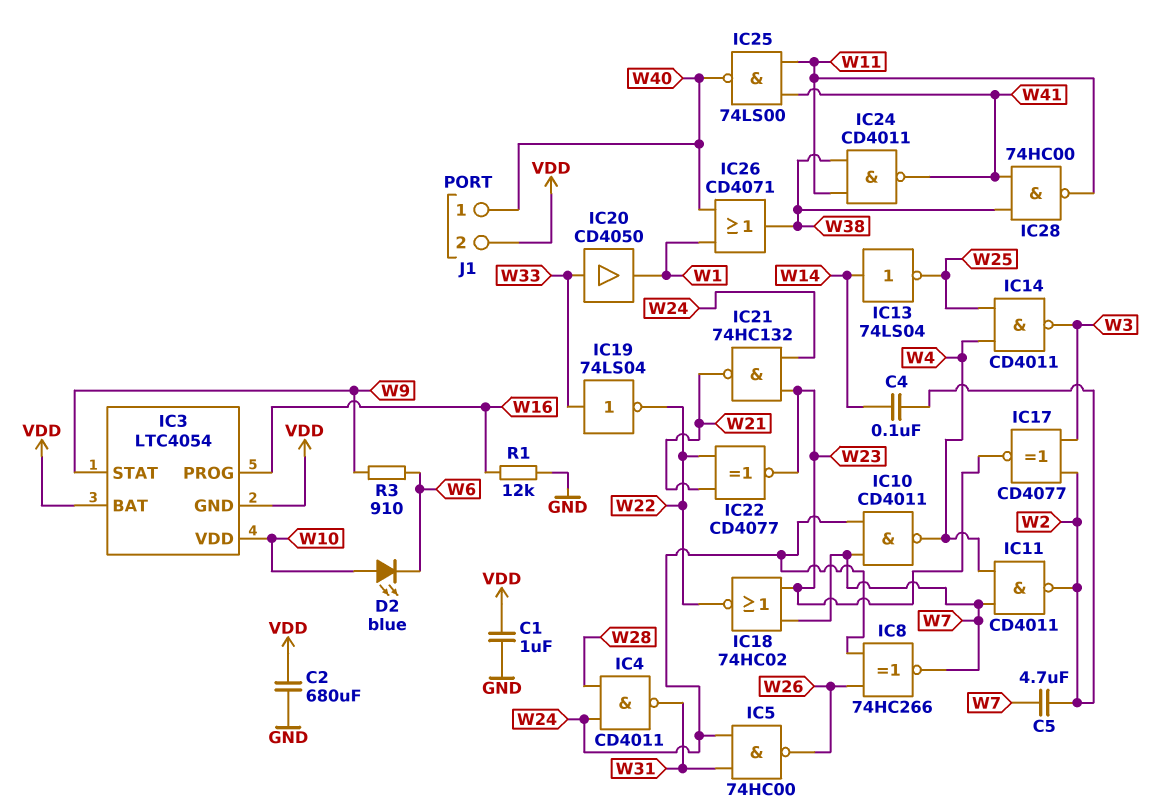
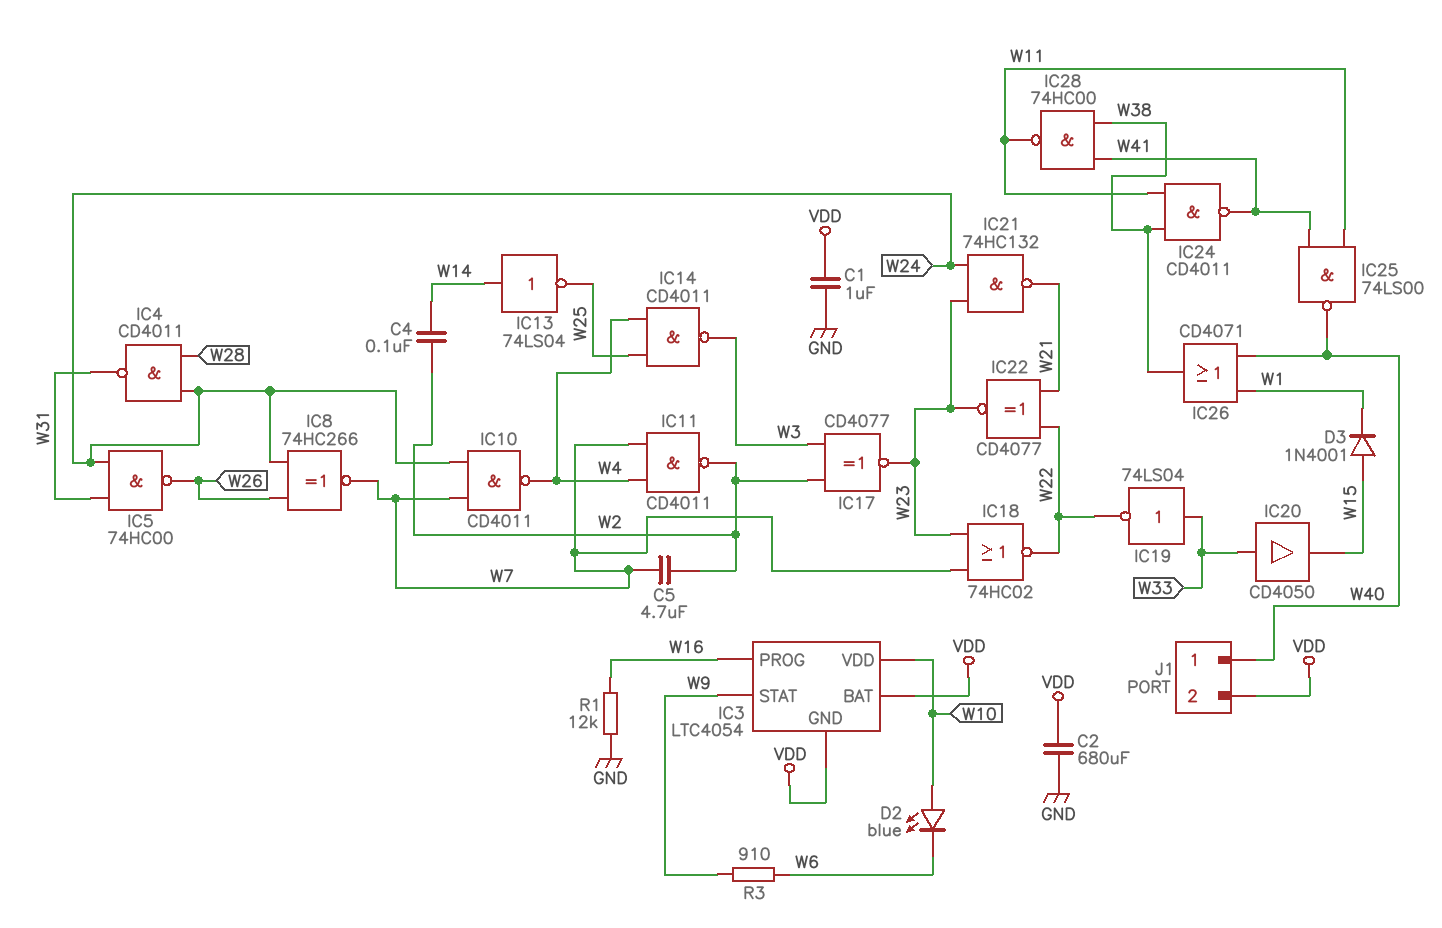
D3: none -> diode 1N4001 (A W15, K W1)
IC20: buffer CD4050 (in W33, out W1) -> buffer CD4050 (in W33, out W15)

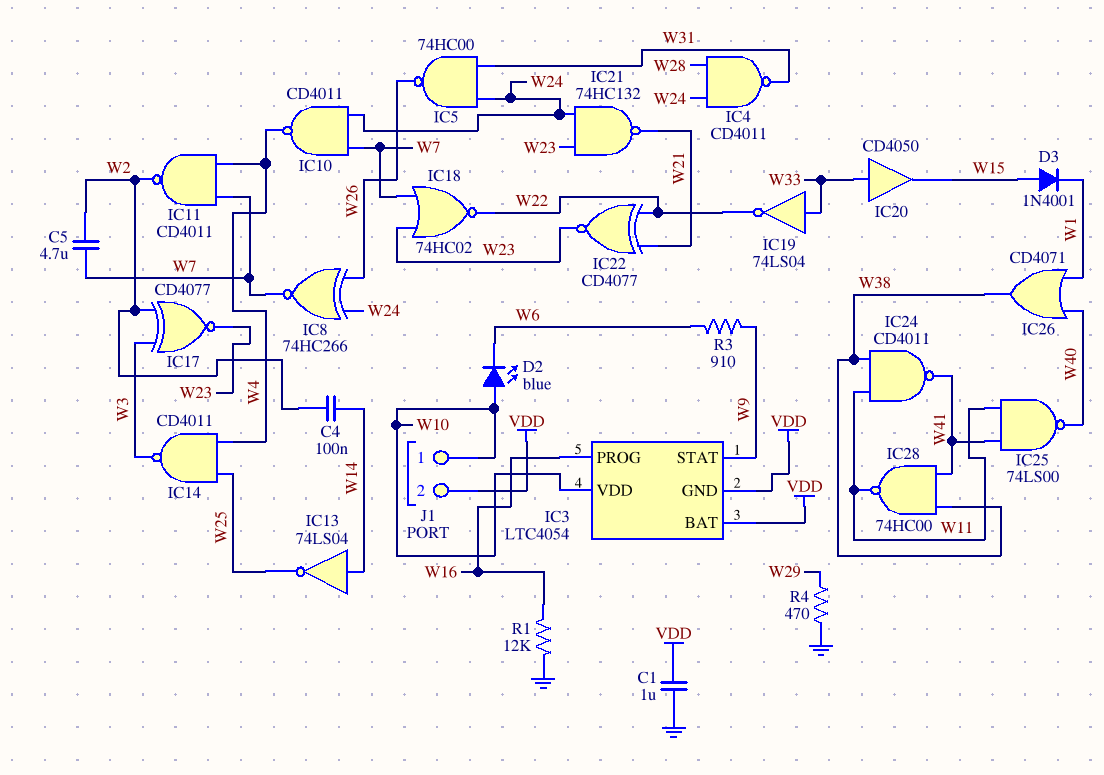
C2: 680uF (GND, VDD) -> none
J1 pin 1: W40 -> W10
R4: none -> 470 (GND, W29)

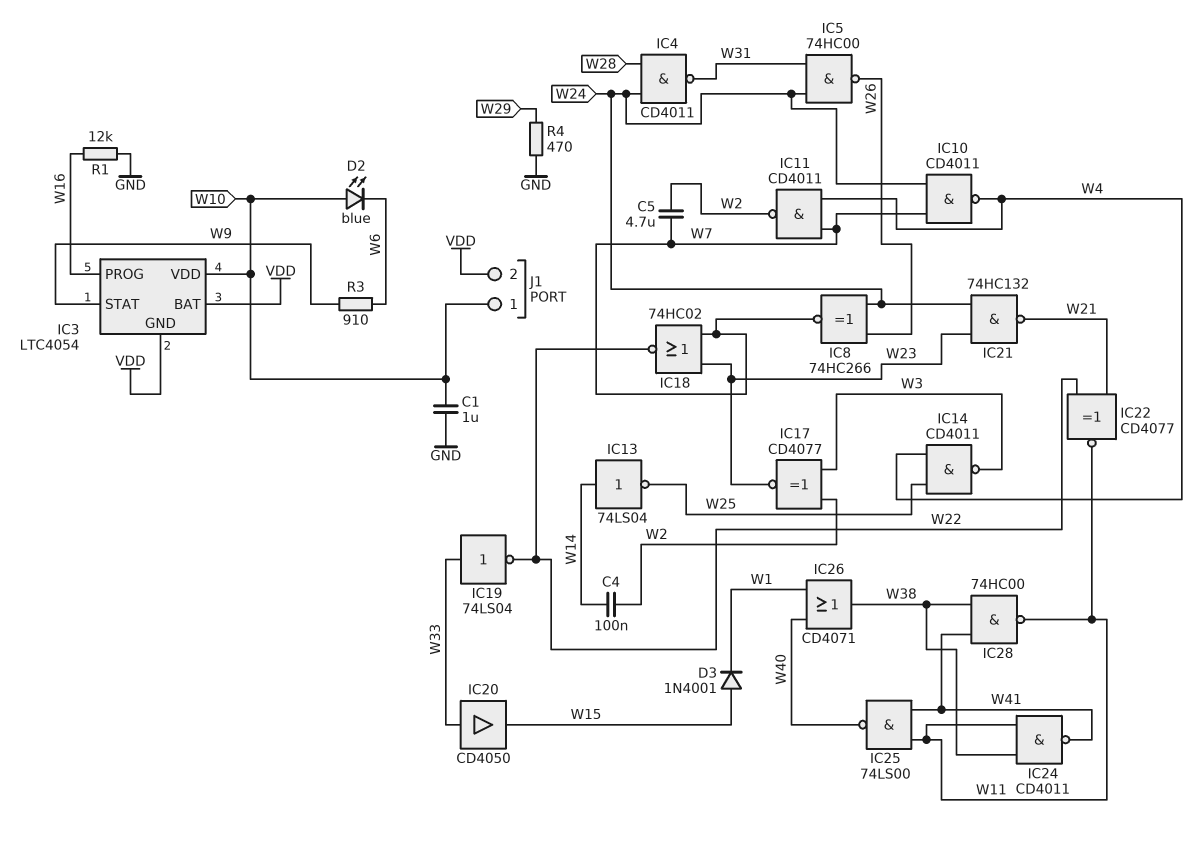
C1: 1uF (GND, VDD) -> 1uF (GND, W10)
IC22: XNOR CD4077 (in W21, in W22, out W23) -> XNOR CD4077 (in W21, in W22, out W11)

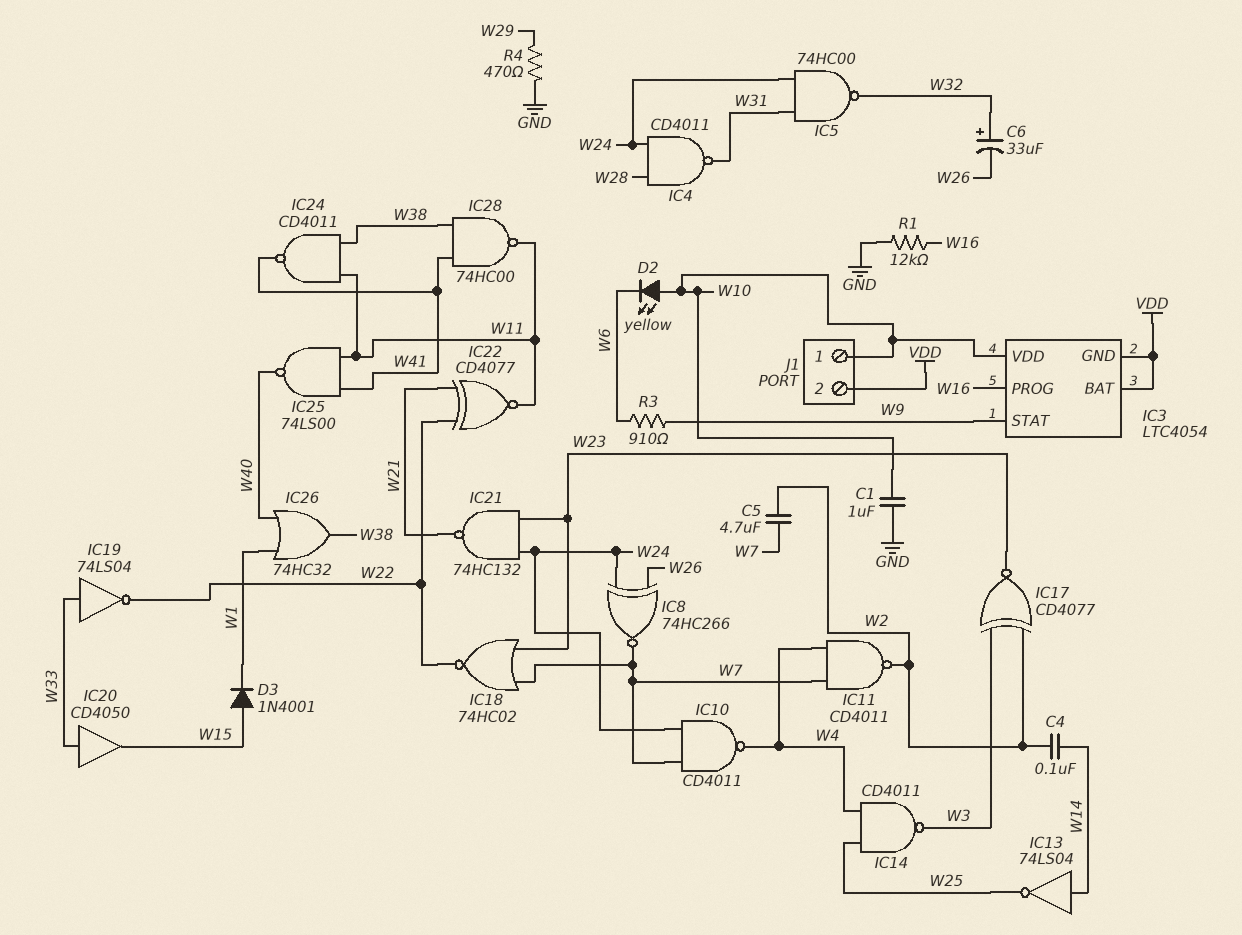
C6: none -> 33uF (plus W32, minus W26)
D2: LED blue (A W10, K W6) -> LED yellow (A W10, K W6)
IC5: NAND 74HC00 (in W24, in W31, out W26) -> NAND 74HC00 (in W24, in W31, out W32)
IC26: OR CD4071 (in W1, in W40, out W38) -> OR 74HC32 (in W1, in W40, out W38)

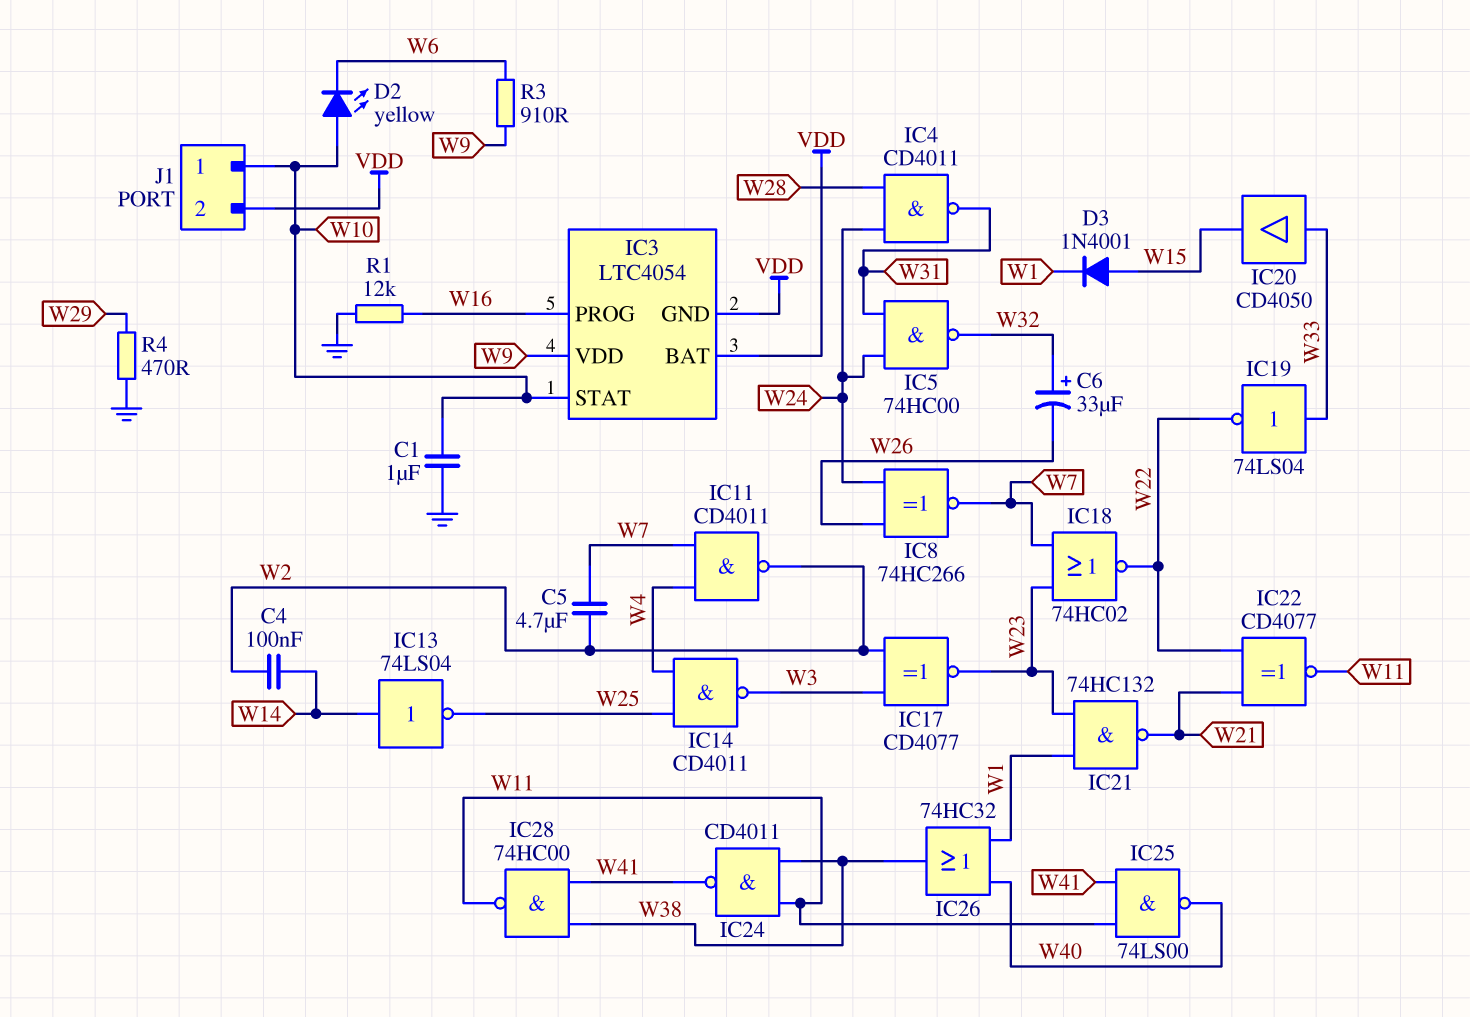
IC3 pin STAT: W9 -> W10
IC3 pin VDD: W10 -> W9
IC10: NAND CD4011 (in W7, in W24, out W4) -> none
IC21: NAND 74HC132 (in W23, in W24, out W21) -> NAND 74HC132 (in W1, in W23, out W21)

